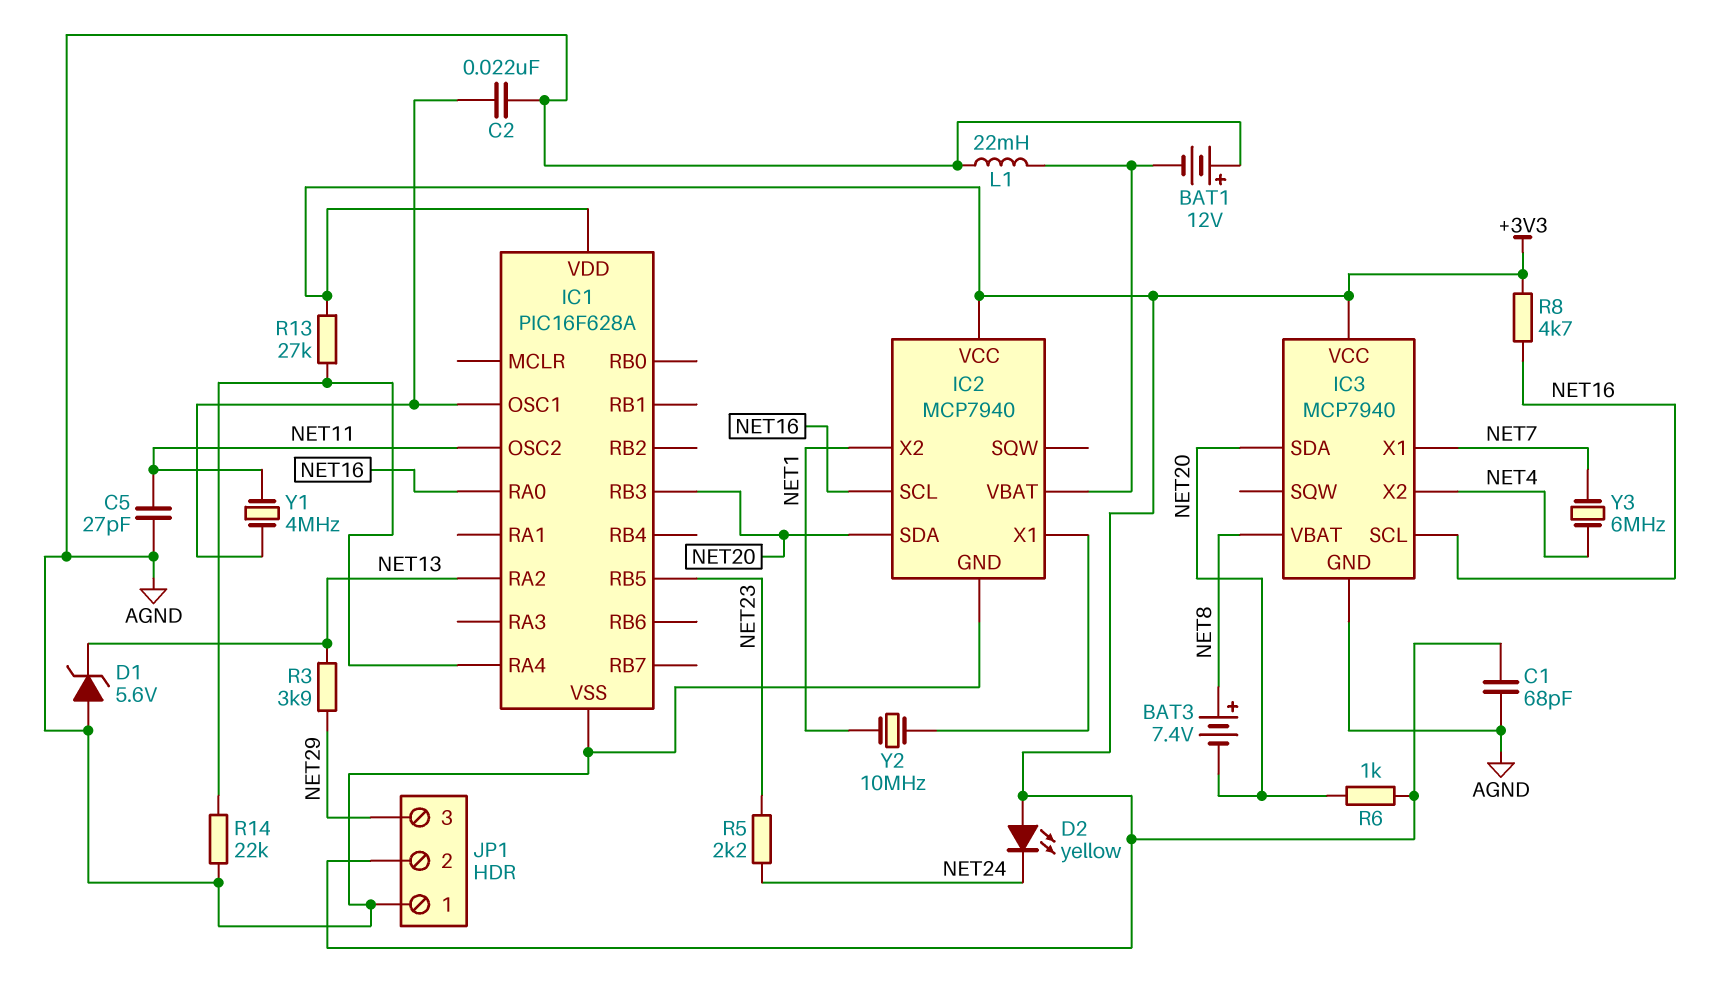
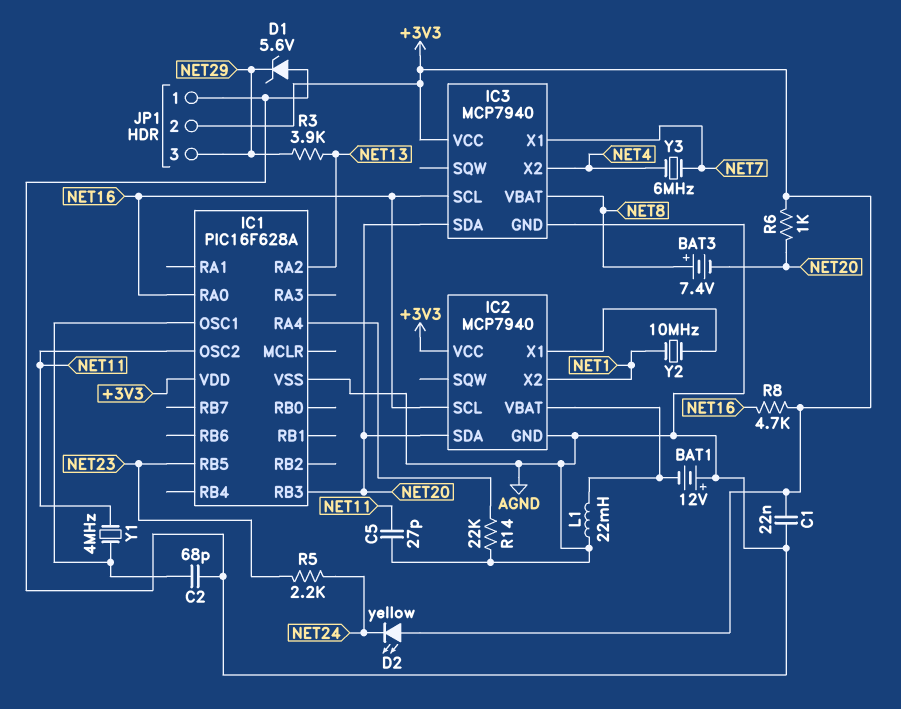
C1: 68pF (+3V3, AGND) -> 22nF (+3V3, AGND)
C2: 22nF (AGND, IC1/OSC1) -> 68pF (AGND, IC1/OSC1)
D1: zener 5.6V (A AGND, K NET13) -> zener 5.6V (A AGND, K NET29)
R13: 27k (+3V3, IC1/RA4) -> none

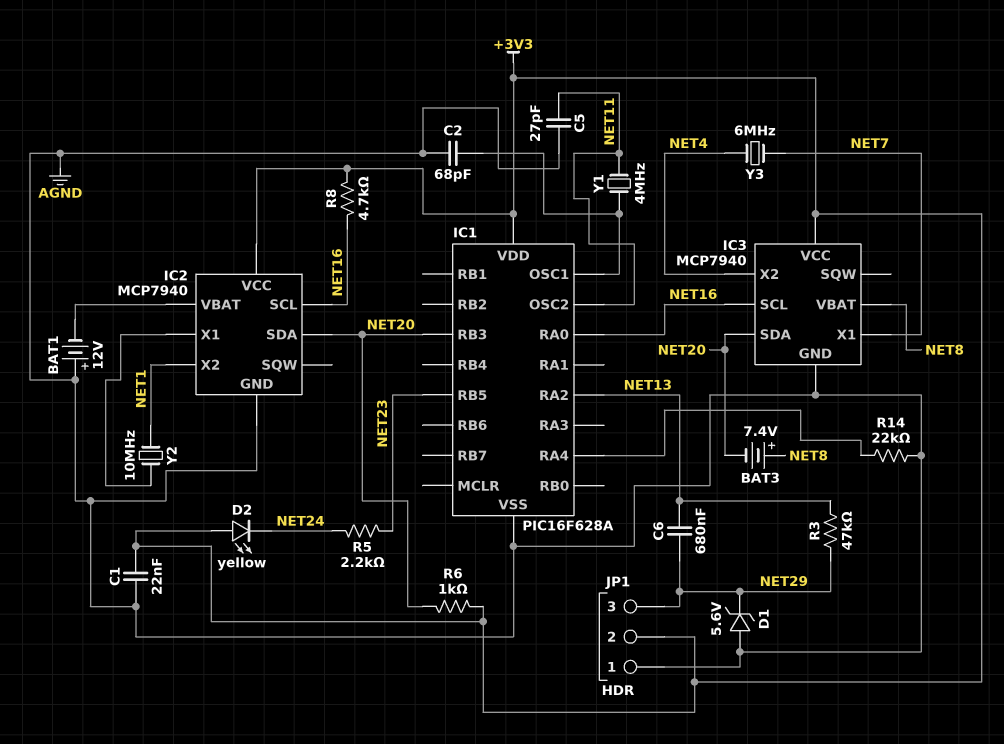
C6: none -> 680nF (NET13, NET29)
L1: 22mH (AGND, IC2/VBAT) -> none
R3: 3.9k (NET13, NET29) -> 47k (NET13, NET29)

